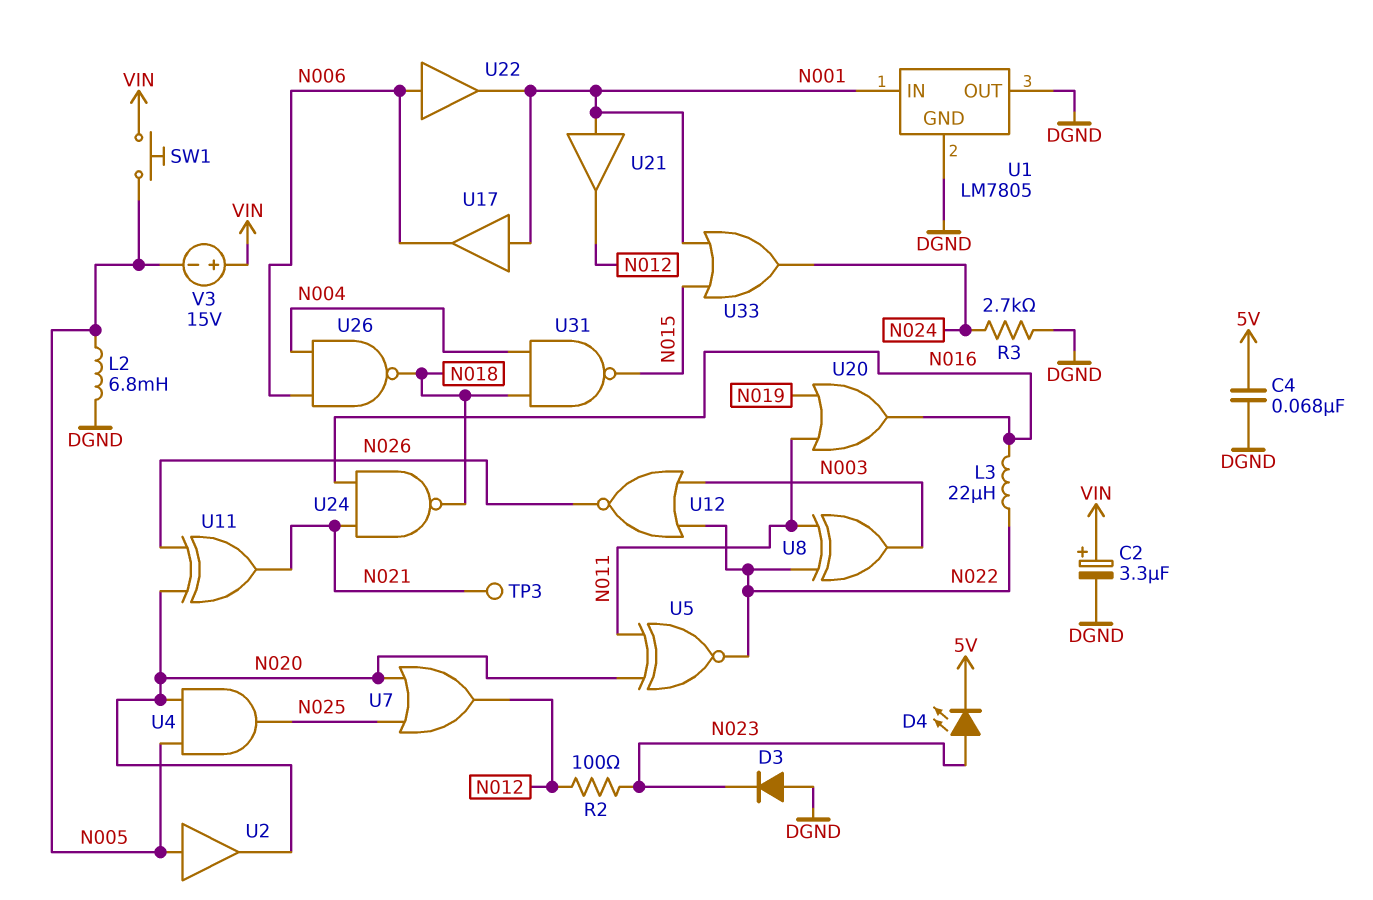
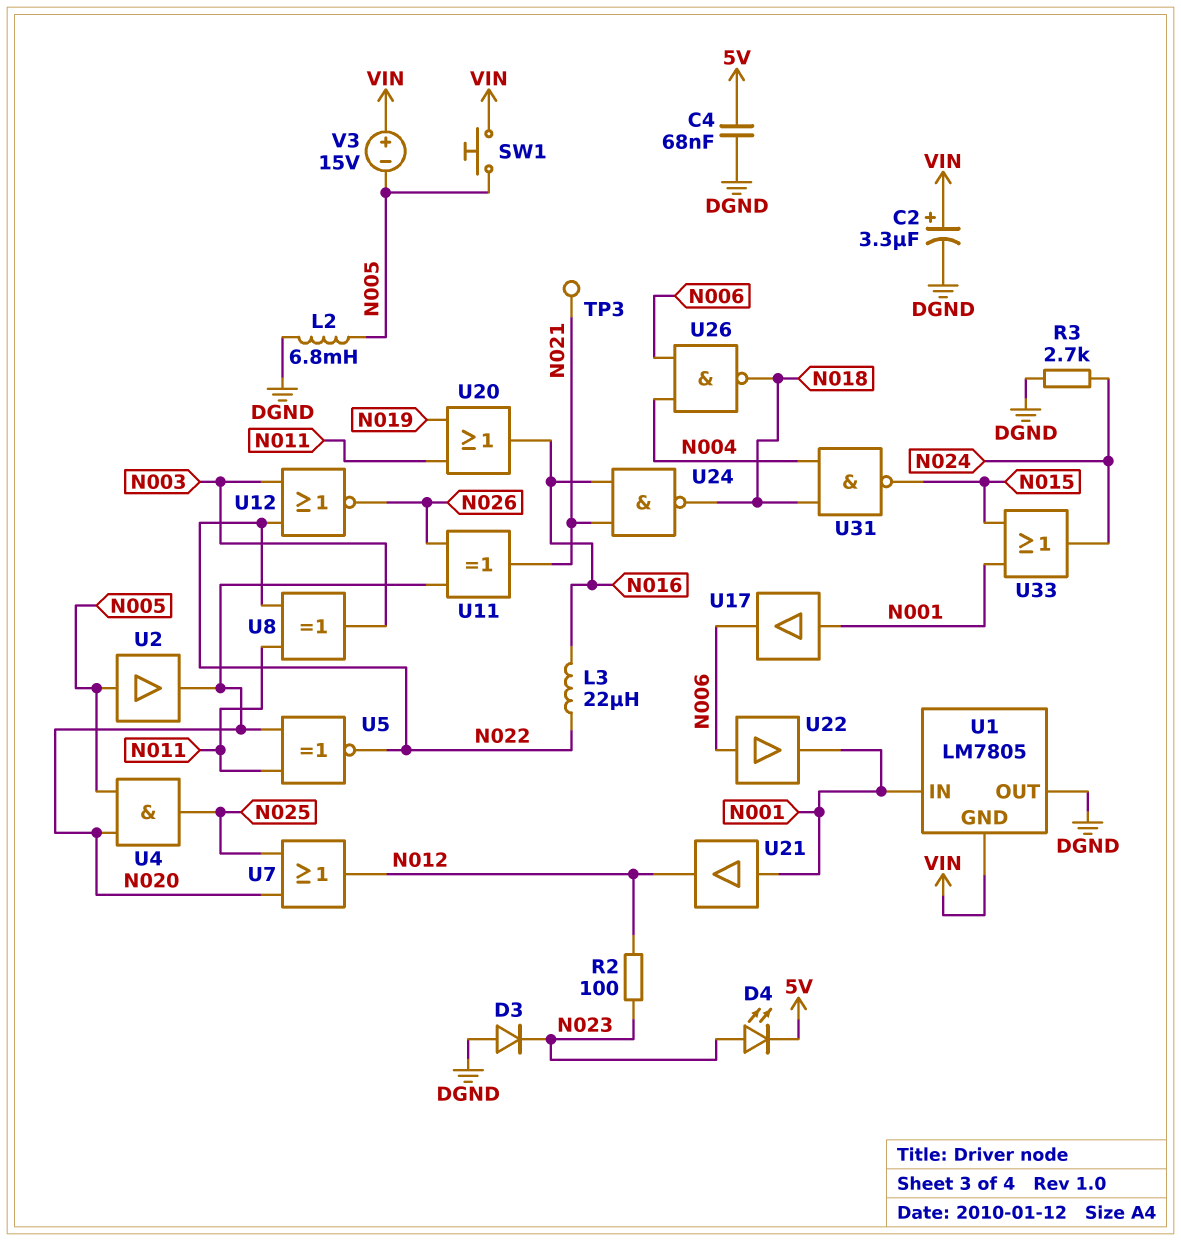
U1 pin GND: DGND -> VIN

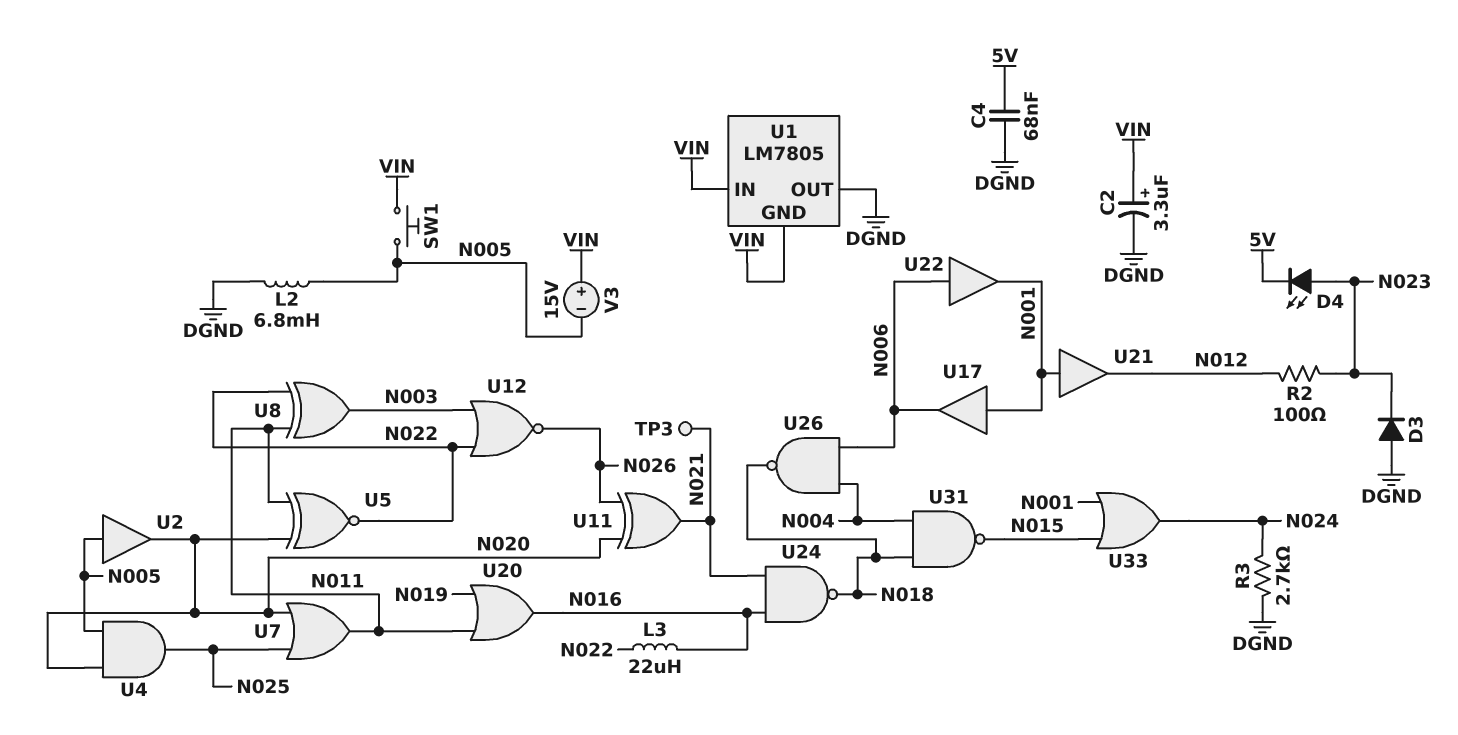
U1 pin IN: N001 -> VIN
U7: OR (in N020, in N025, out N012) -> OR (in N020, in N025, out N011)

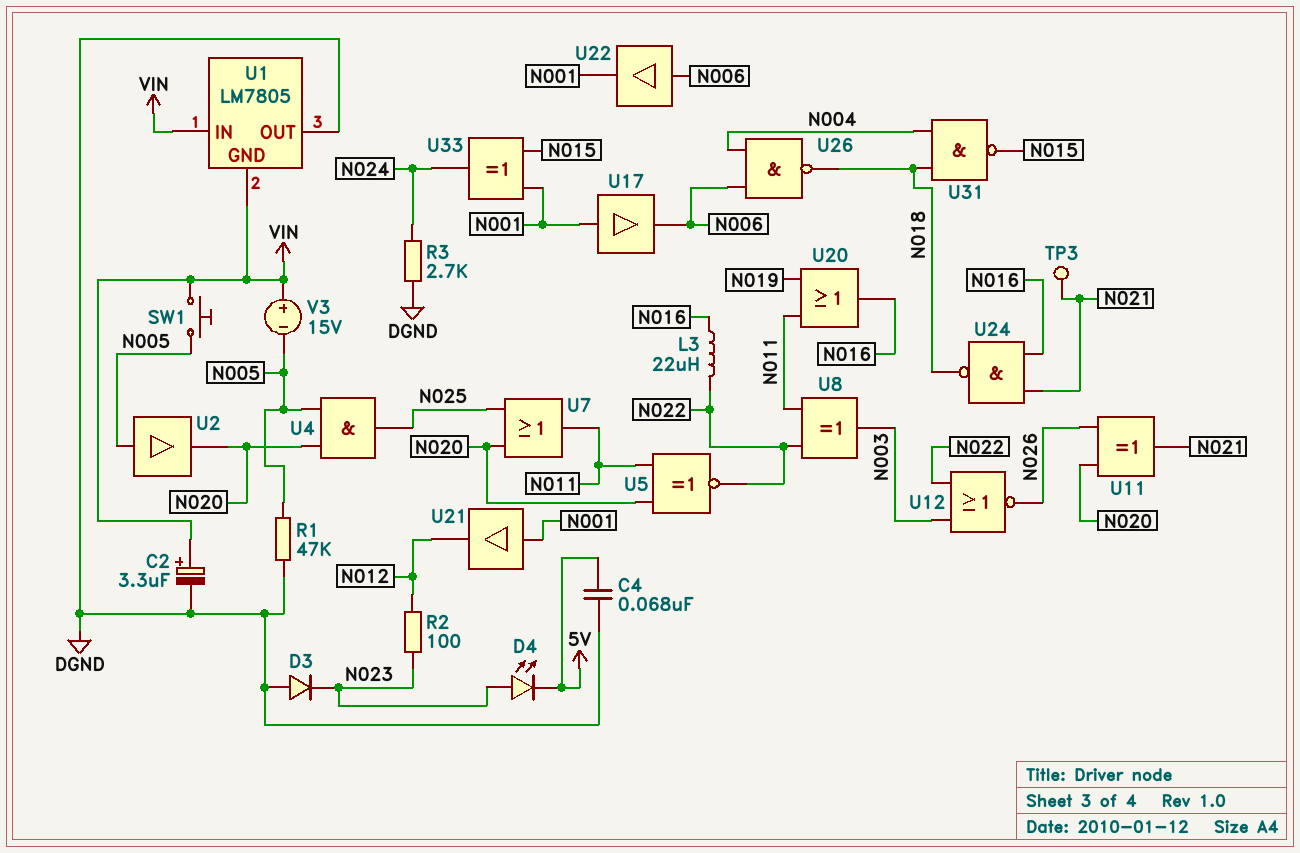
L2: 6.8mH (DGND, N005) -> none
R1: none -> 47k (DGND, N005)
U33: OR (in N001, in N015, out N024) -> XOR (in N001, in N015, out N024)

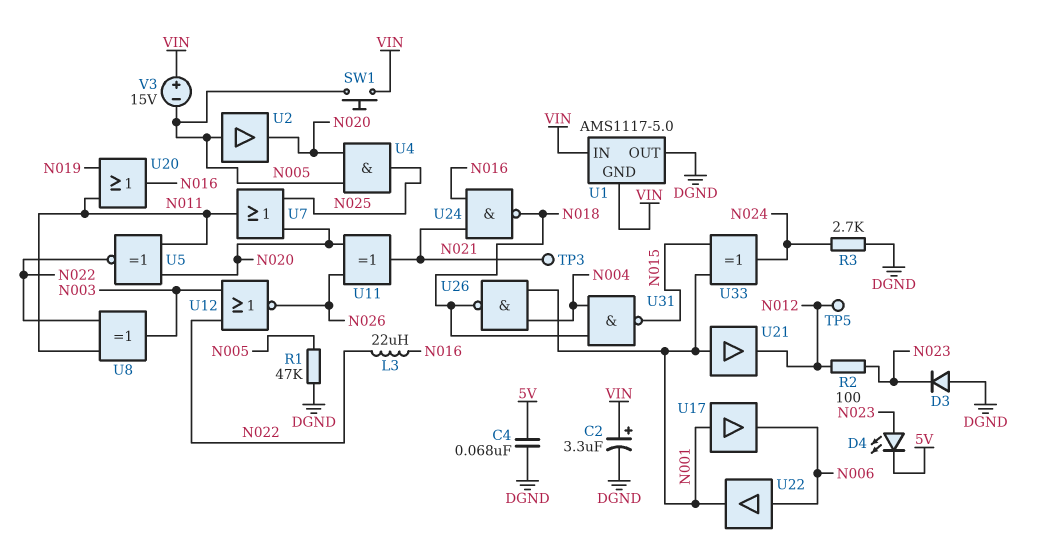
TP5: none -> test point (N012)
U1: LM7805 -> AMS1117-5.0
U26: NAND (in N004, in N006, out N018) -> NAND (in N001, in N004, out N018)

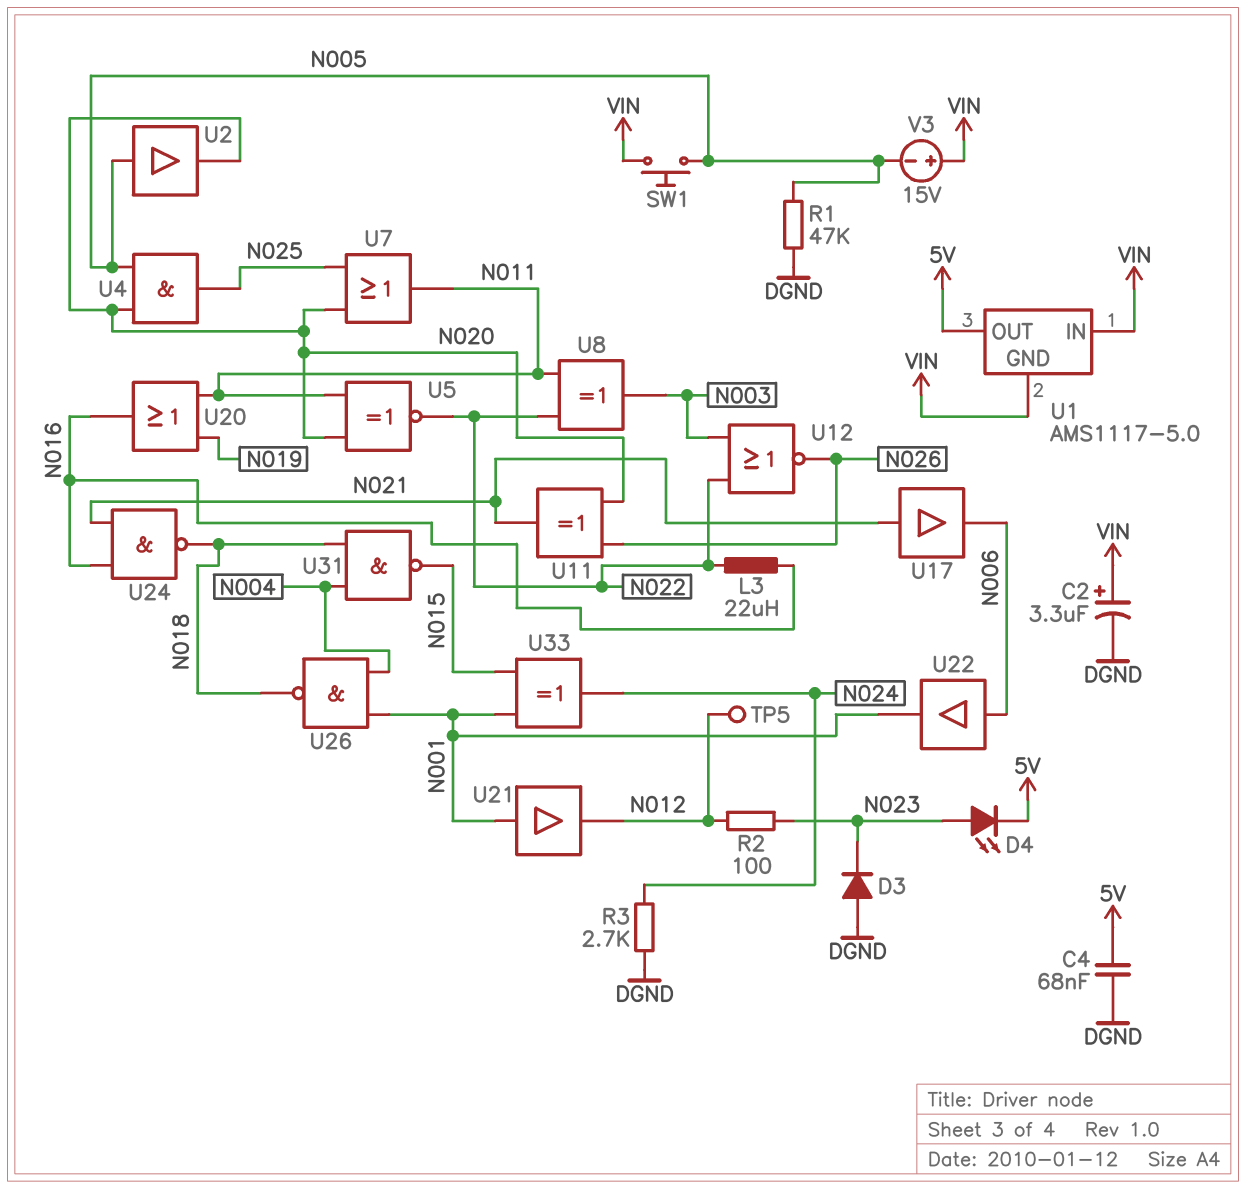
TP3: test point (N021) -> none
U1 pin OUT: DGND -> 5V
U17: buffer (in N001, out N006) -> buffer (in N021, out N006)

